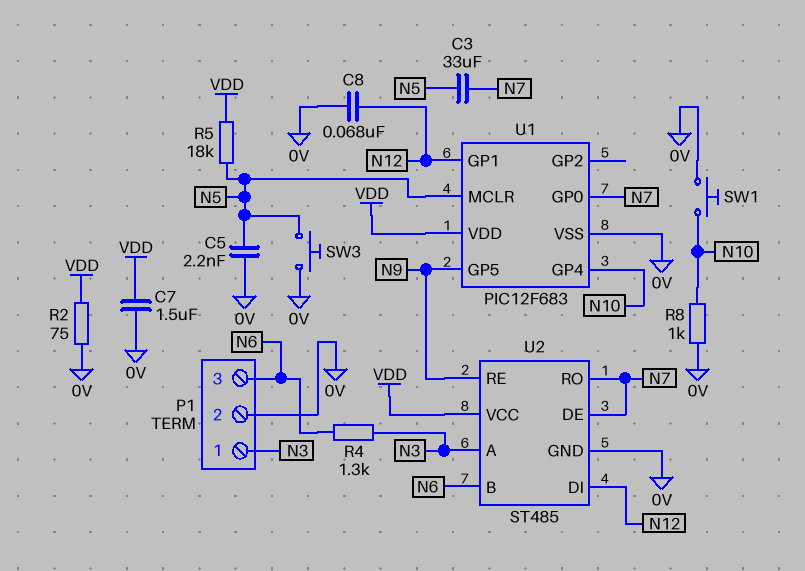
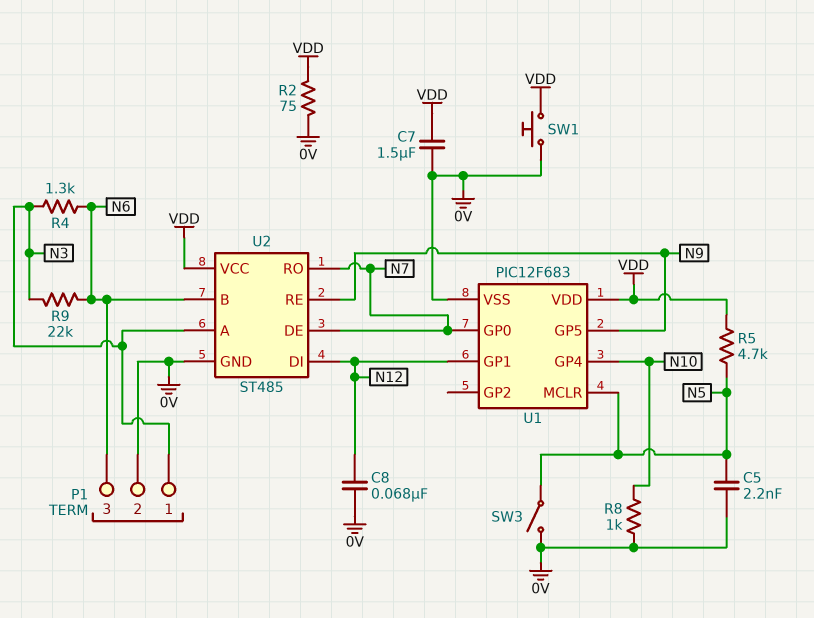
C3: 33uF (N5, N7) -> none
R5: 18k (N5, VDD) -> 4.7k (N5, VDD)
R9: none -> 22k (N3, N6)
SW1: button (0V, N10) -> button (0V, VDD)
SW3: button (0V, N5) -> switch (0V, N5)

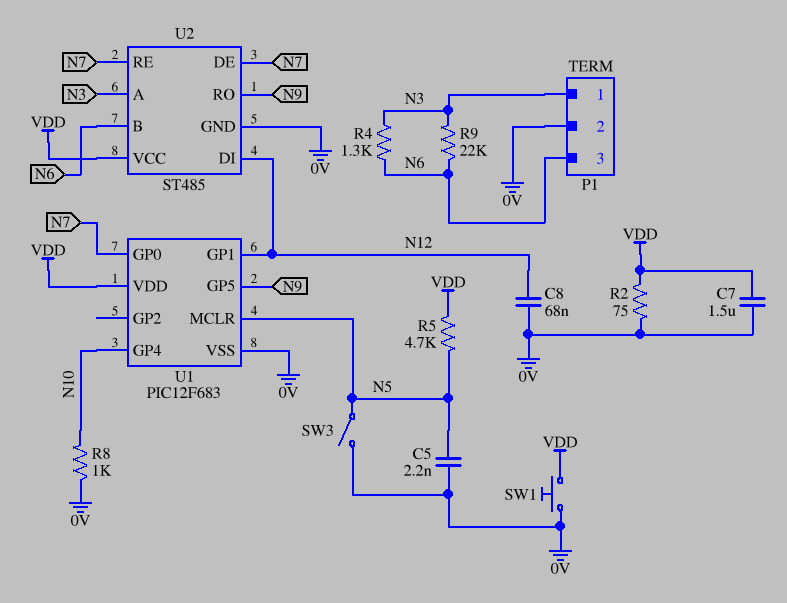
U2 pin RE: N9 -> N7
U2 pin RO: N7 -> N9

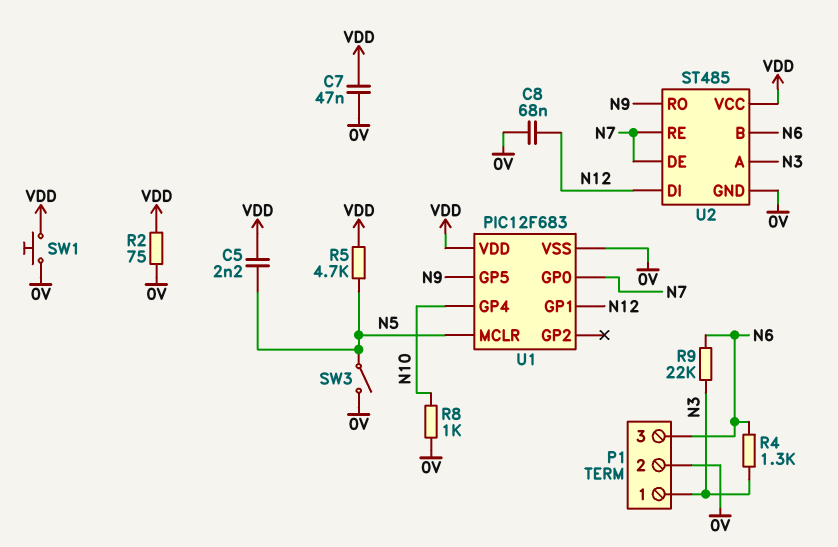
C5: 2.2nF (0V, N5) -> 2.2nF (N5, VDD)
C7: 1.5uF (0V, VDD) -> 47nF (0V, VDD)

